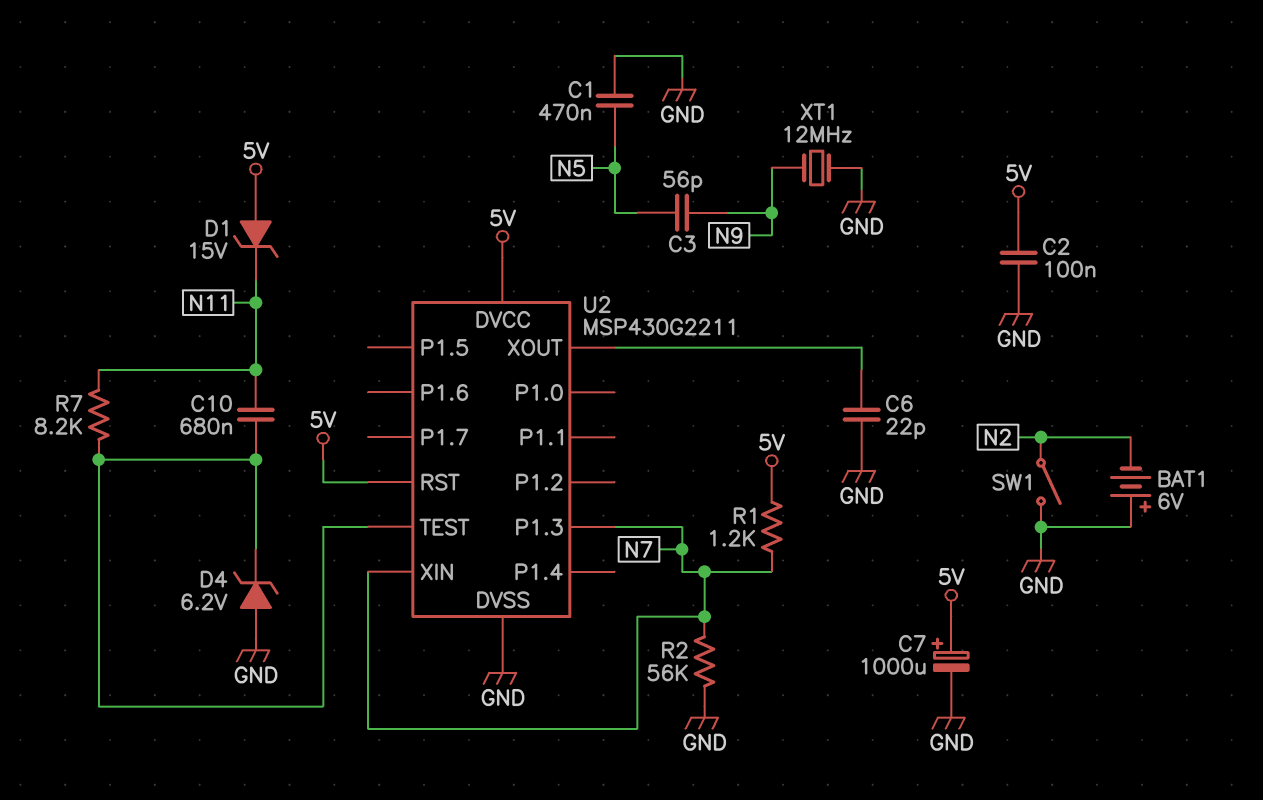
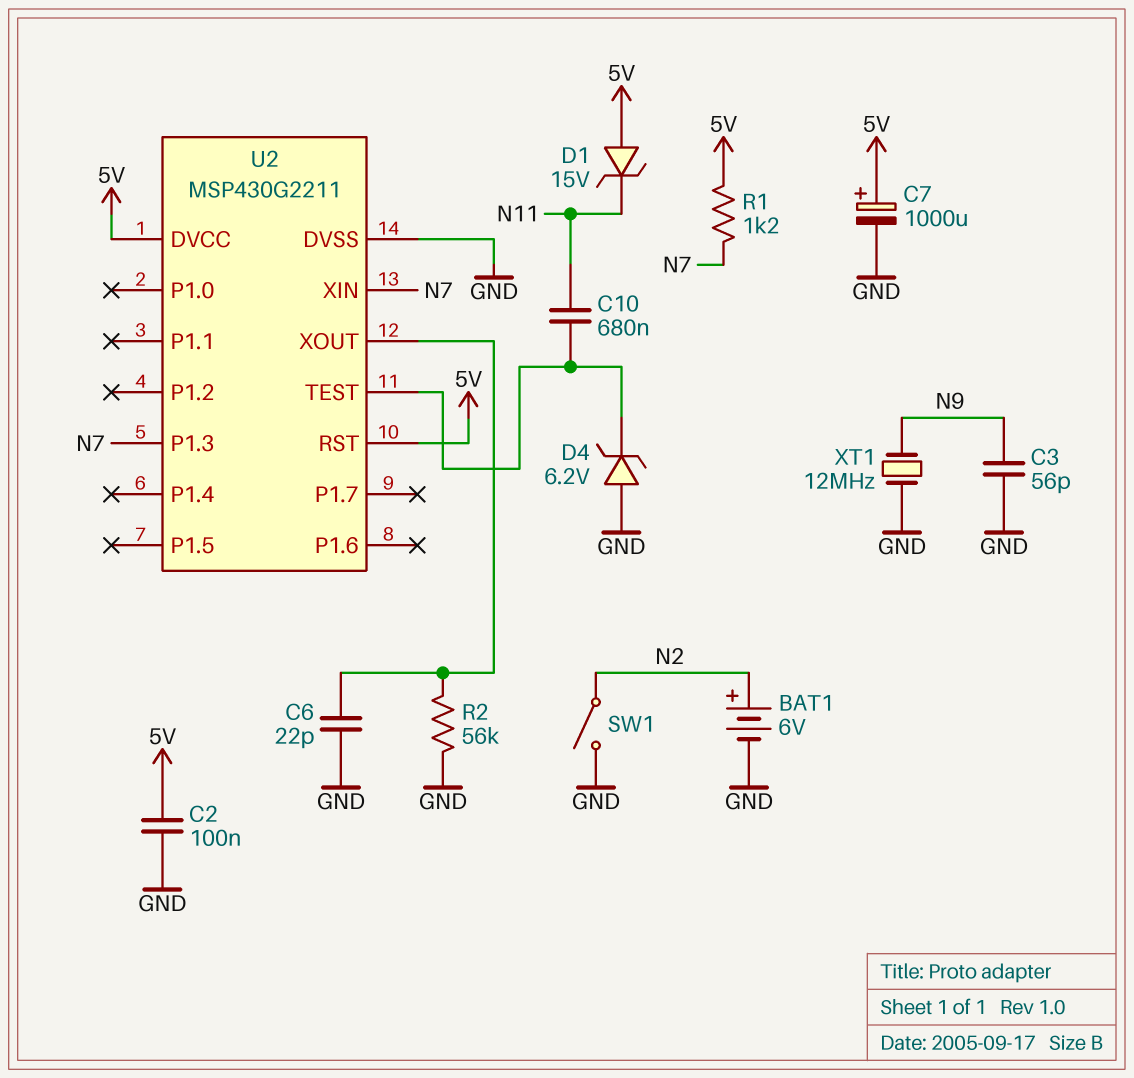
BAT1: 6V (plus GND, minus N2) -> 6V (plus N2, minus GND)
C1: 470nF (GND, N5) -> none
C3: 56pF (N5, N9) -> 56pF (GND, N9)
R2: 56k (GND, N7) -> 56k (GND, U2/XOUT)
R7: 8.2k (N11, U2/TEST) -> none

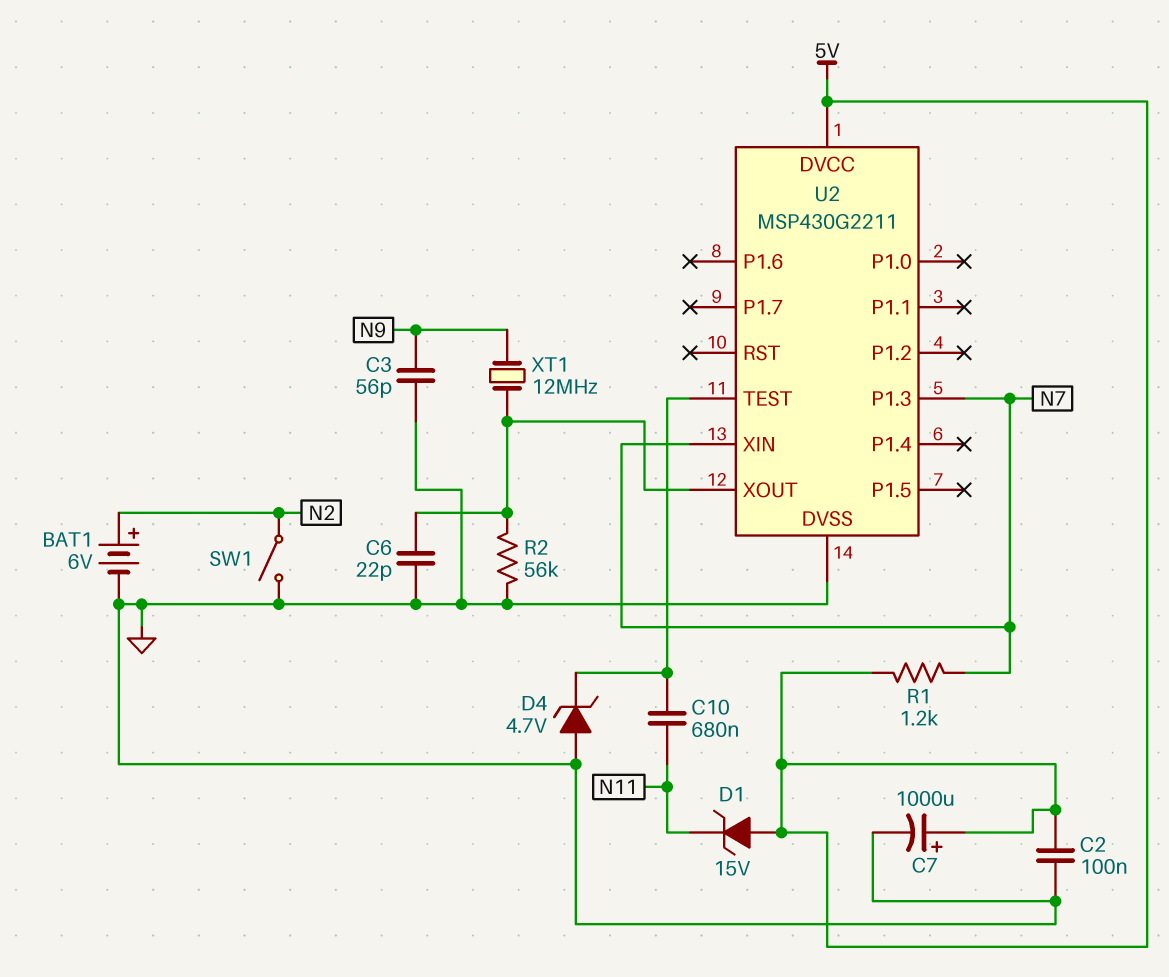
D4: zener 6.2V (A GND, K U2/TEST) -> zener 4.7V (A GND, K U2/TEST)
U2 pin RST: 5V -> none
XT1: 12MHz (GND, N9) -> 12MHz (N9, U2/XOUT)

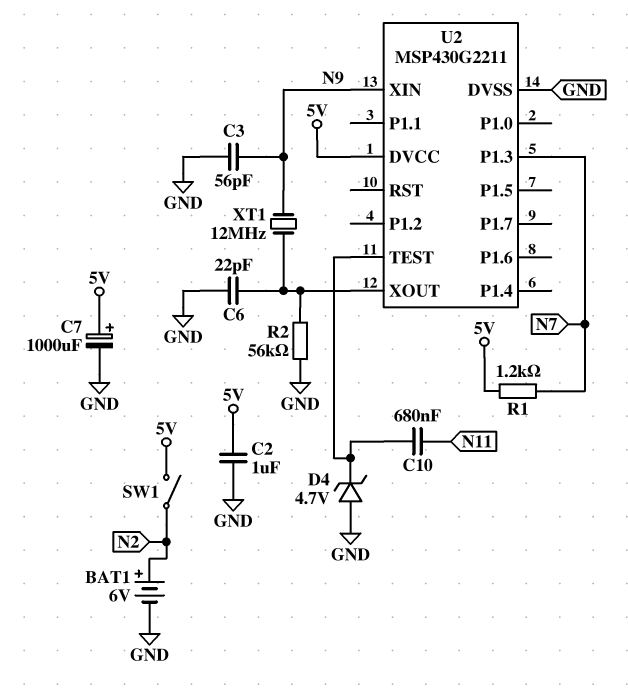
C2: 100nF (5V, GND) -> 1uF (5V, GND)
D1: zener 15V (A 5V, K N11) -> none
SW1: switch (GND, N2) -> switch (5V, N2)
U2 pin XIN: N7 -> N9

